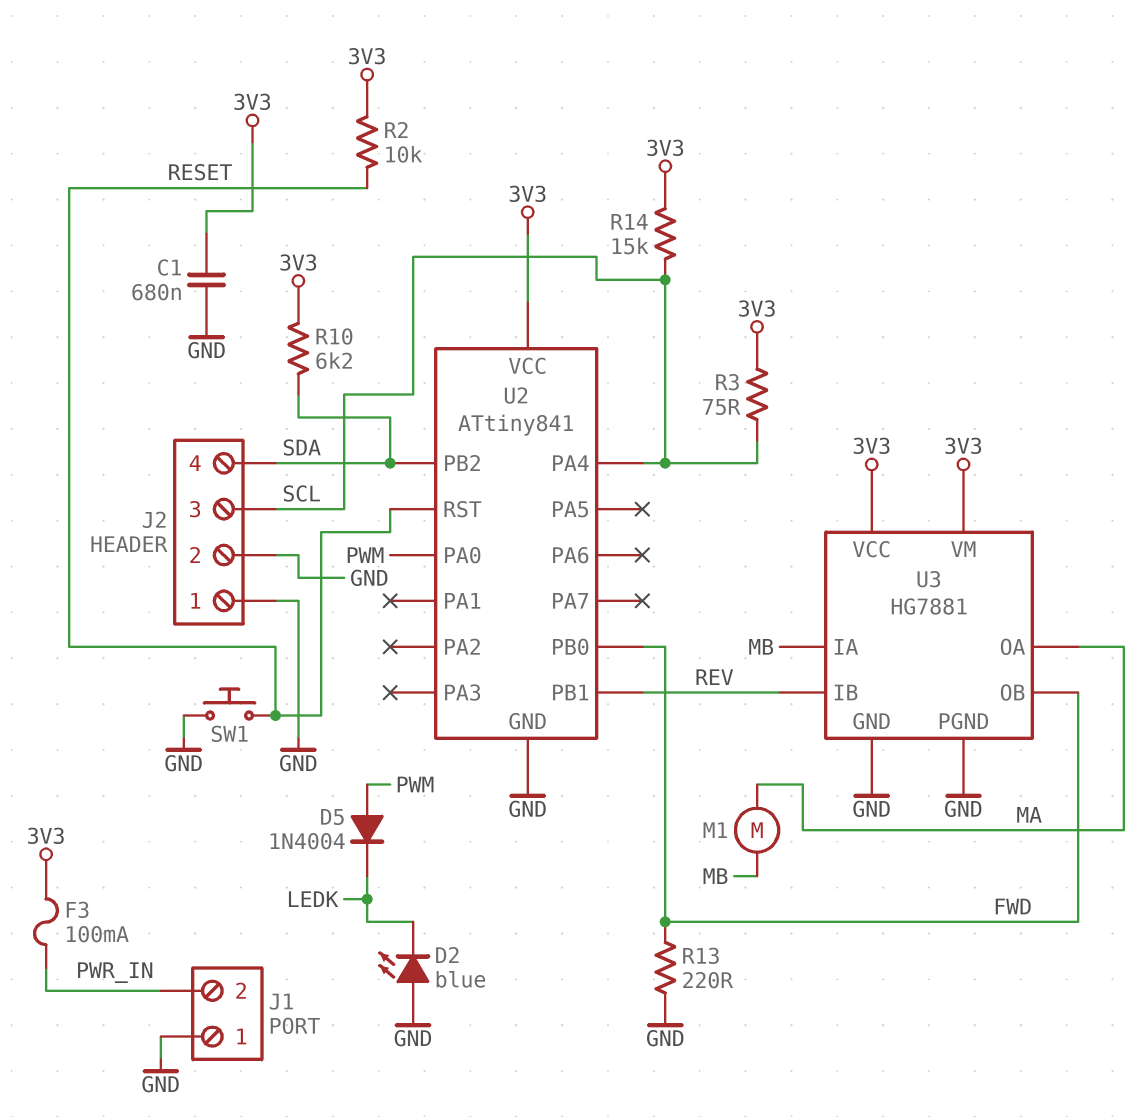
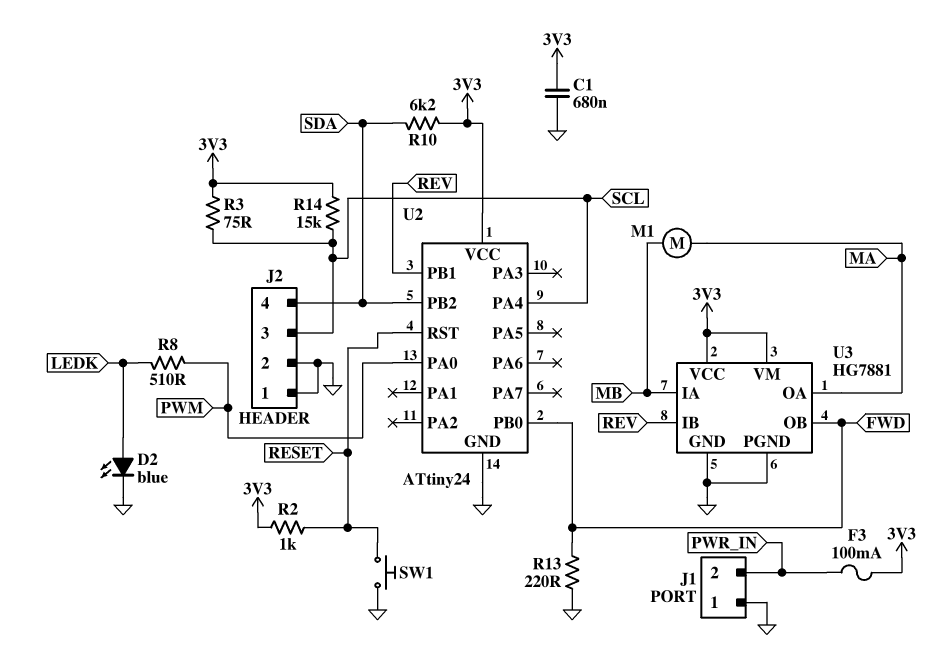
D2: LED blue (A GND, K LEDK) -> LED blue (A LEDK, K GND)
D5: diode 1N4004 (A PWM, K LEDK) -> none
R2: 10k (3V3, RESET) -> 1k (3V3, RESET)
R8: none -> 510 (LEDK, PWM)
U2: ATtiny841 -> ATtiny24

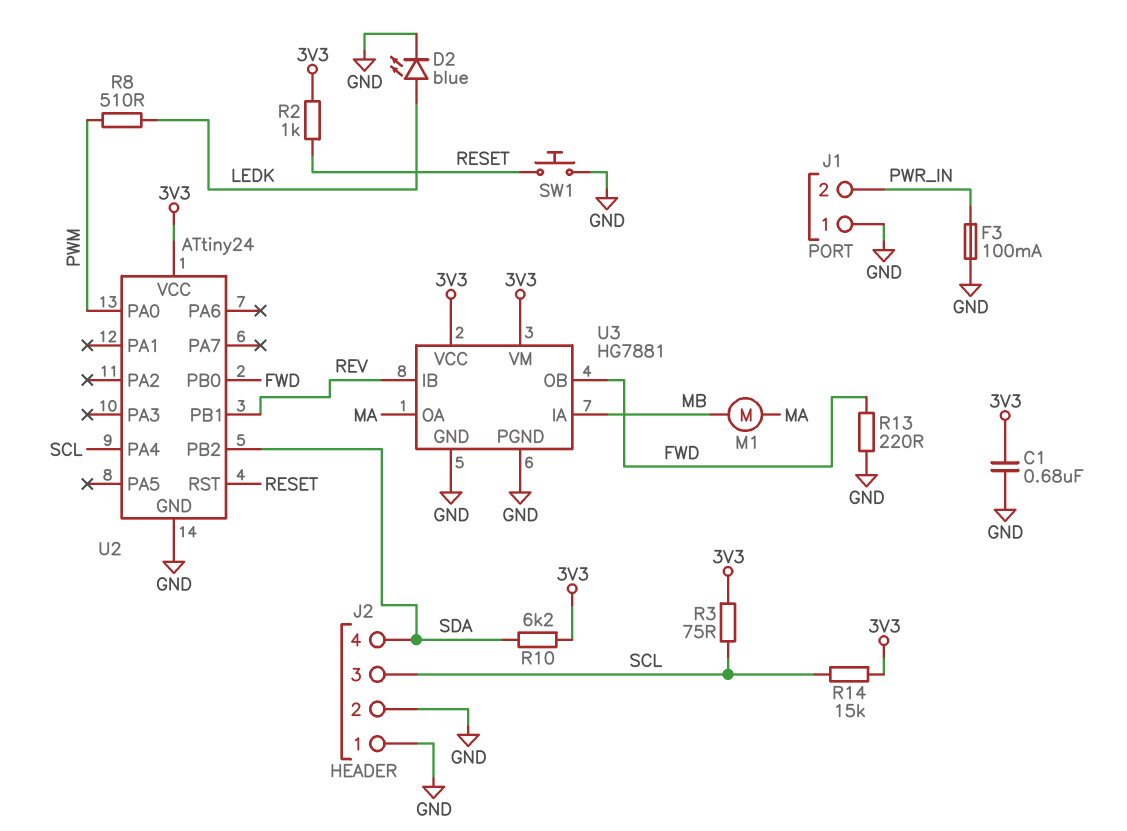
F3: 100mA (3V3, PWR_IN) -> 100mA (GND, PWR_IN)

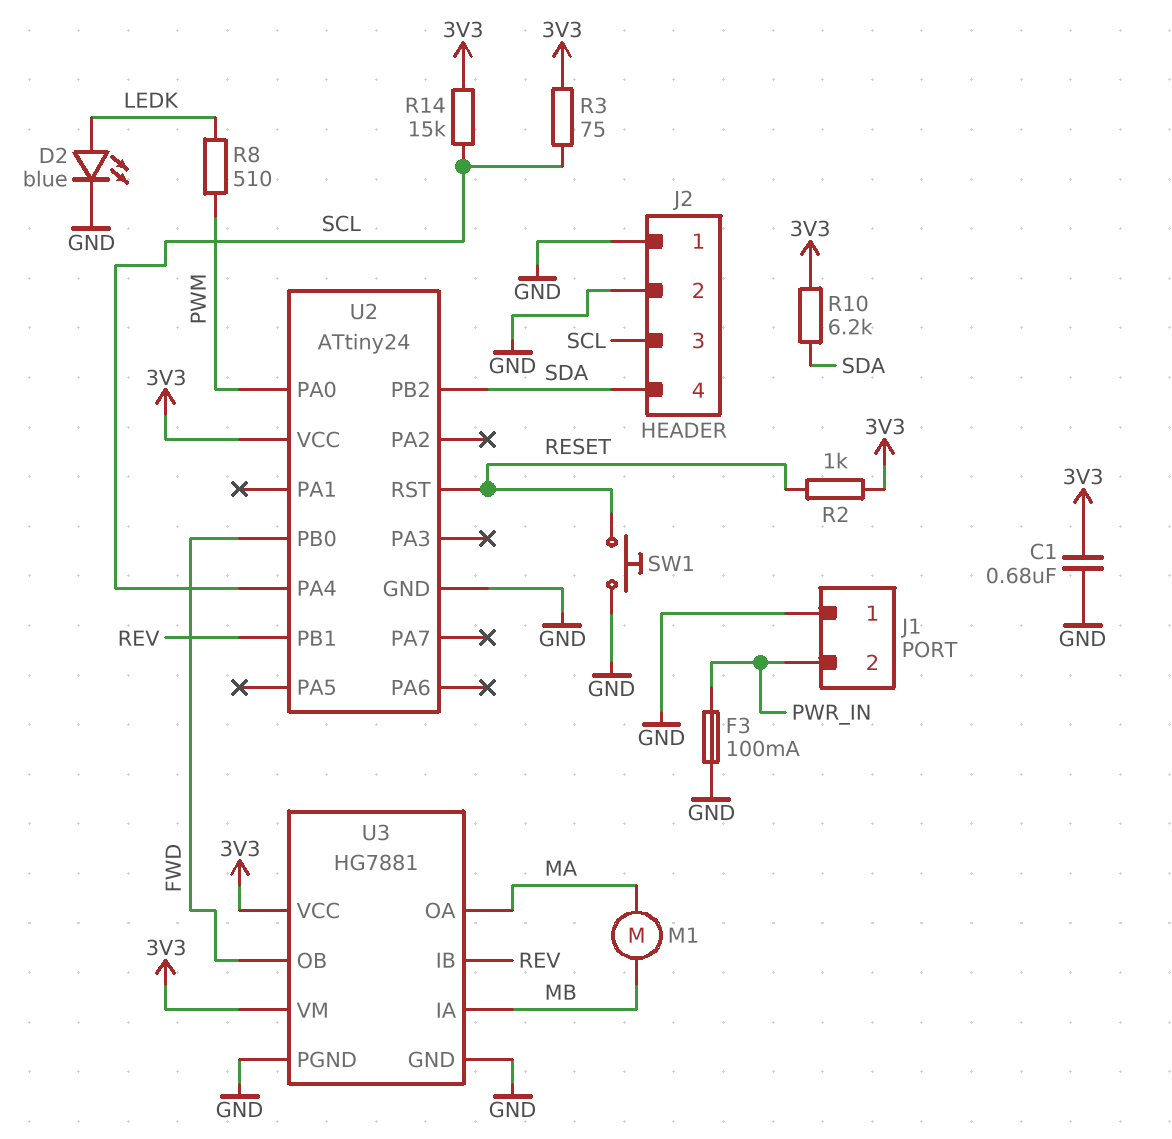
R13: 220 (FWD, GND) -> none

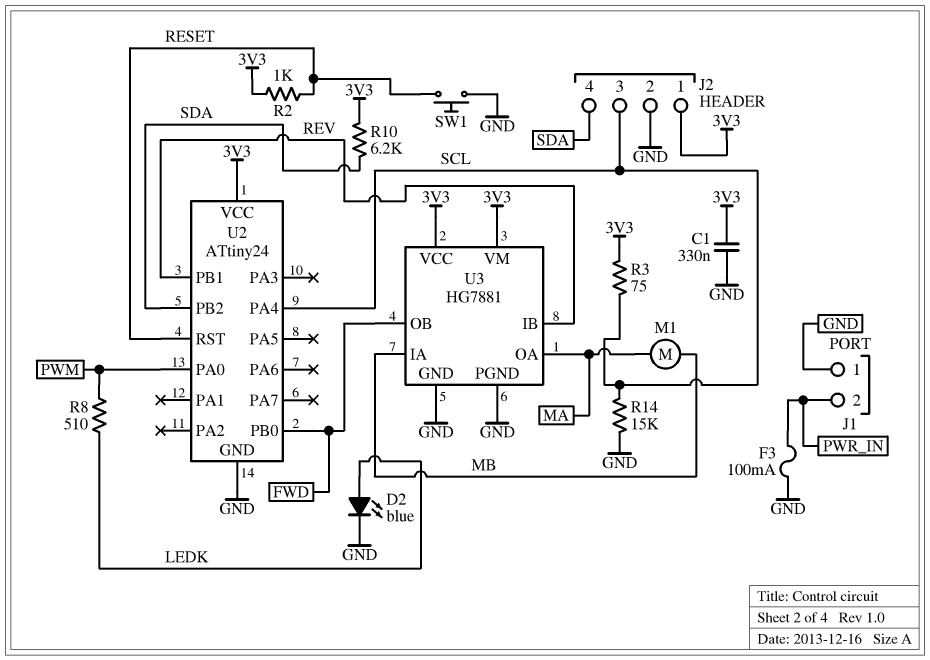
C1: 680nF (3V3, GND) -> 330nF (3V3, GND)
J2 pin 1: GND -> 3V3
R14: 15k (3V3, SCL) -> 15k (GND, SCL)

